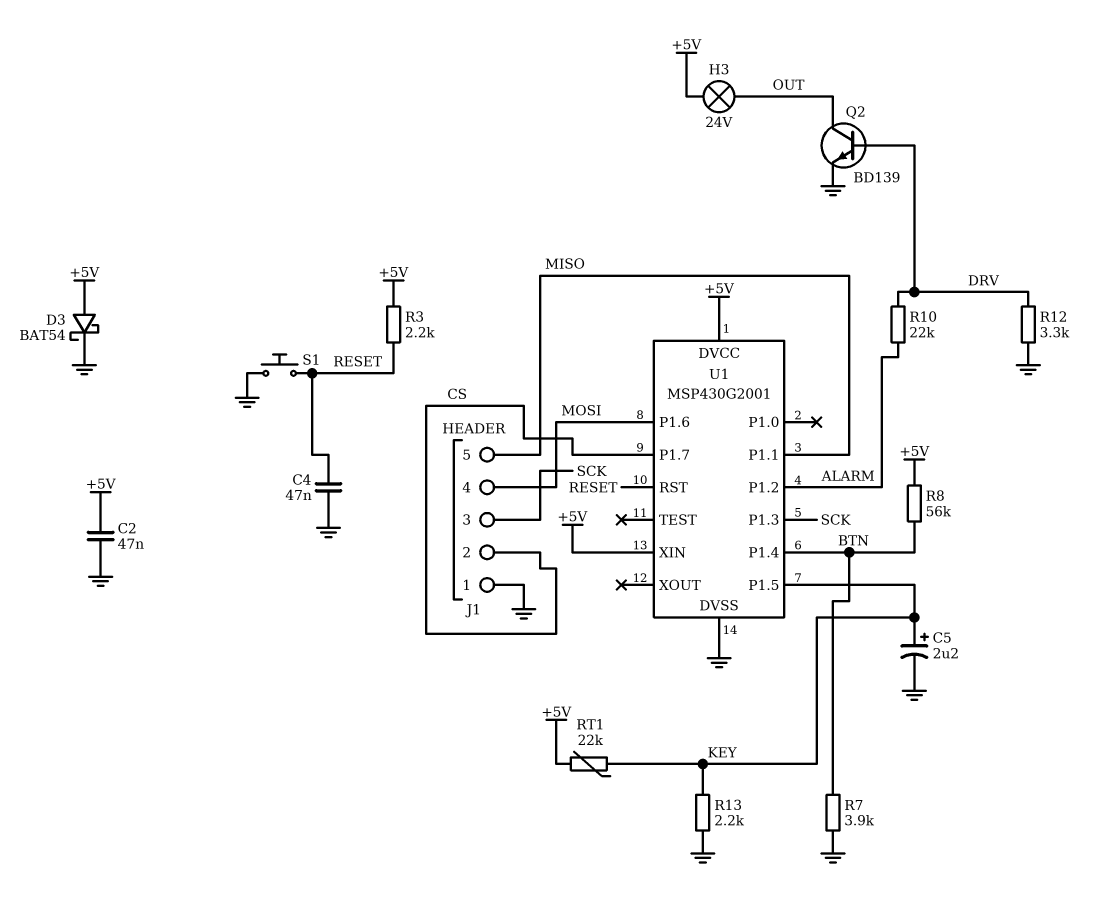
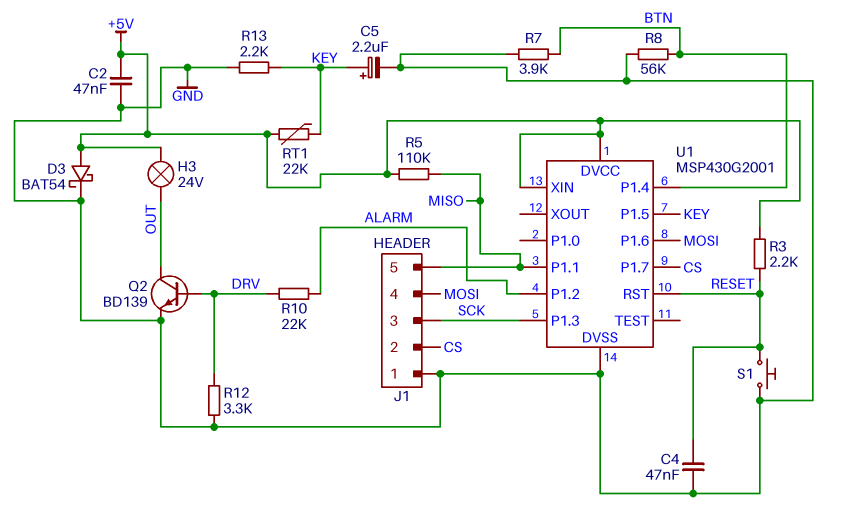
R5: none -> 110k (+5V, MISO)
R8: 56k (+5V, BTN) -> 56k (BTN, GND)

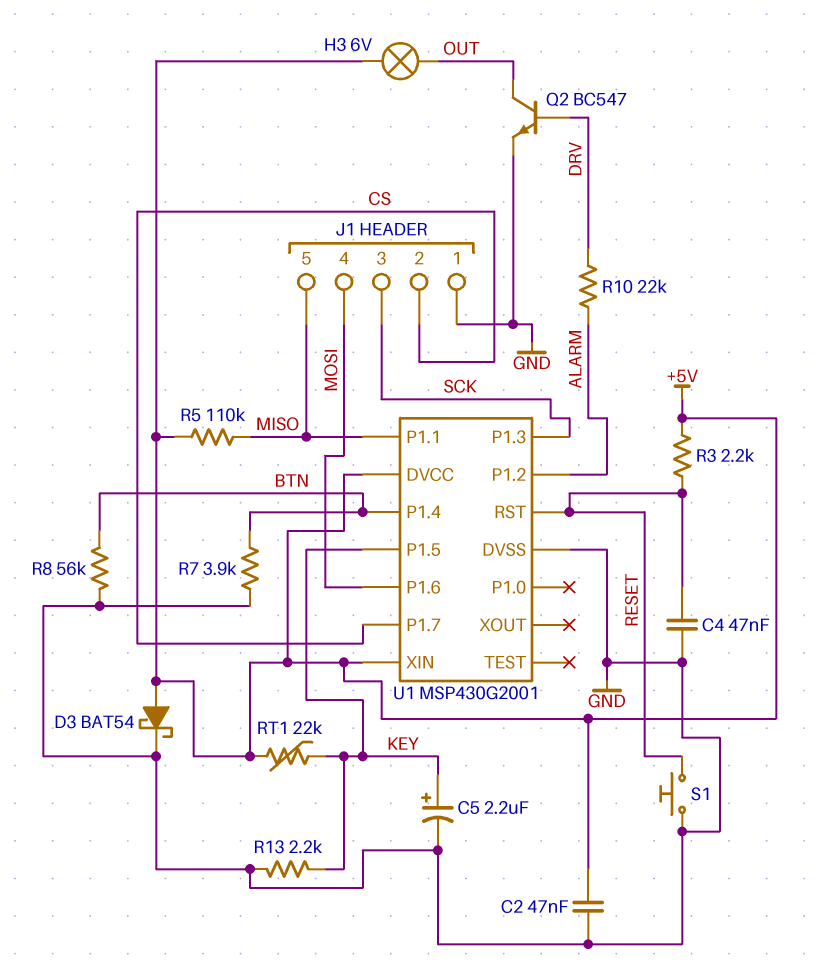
H3: lamp 24V (+5V, OUT) -> lamp 6V (+5V, OUT)
Q2: NPN BD139 (B DRV, C OUT, E GND) -> NPN BC547 (B DRV, C OUT, E GND)
R12: 3.3k (DRV, GND) -> none

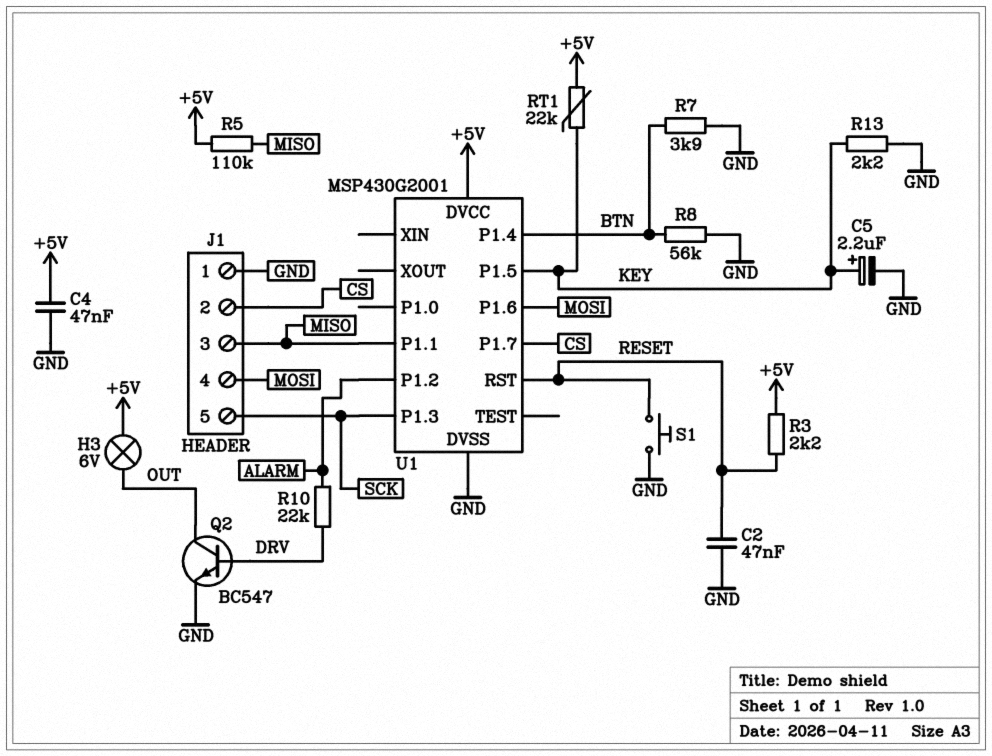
C2: 47nF (+5V, GND) -> 47nF (GND, RESET)
C4: 47nF (GND, RESET) -> 47nF (+5V, GND)
D3: schottky BAT54 (A +5V, K GND) -> none
J1 pin 3: SCK -> MISO
J1 pin 5: MISO -> SCK
U1 pin XIN: +5V -> none

